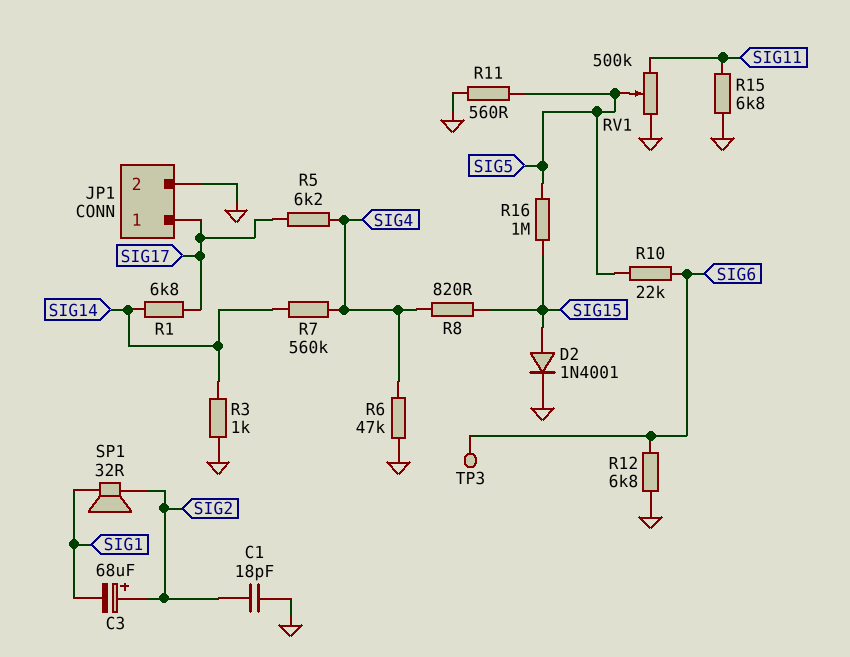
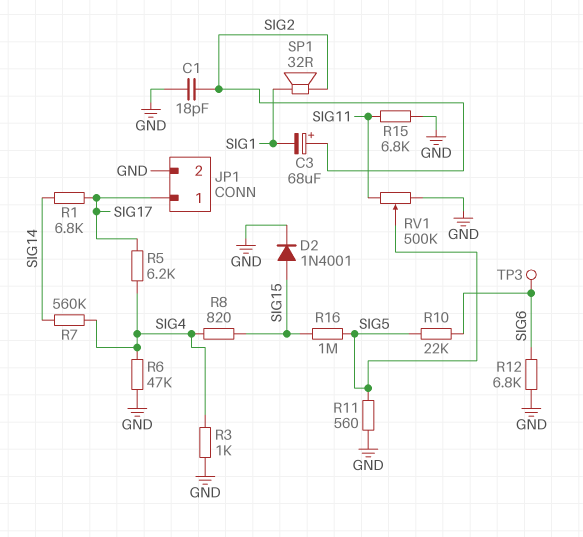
R3: 1k (GND, SIG14) -> 1k (GND, SIG4)

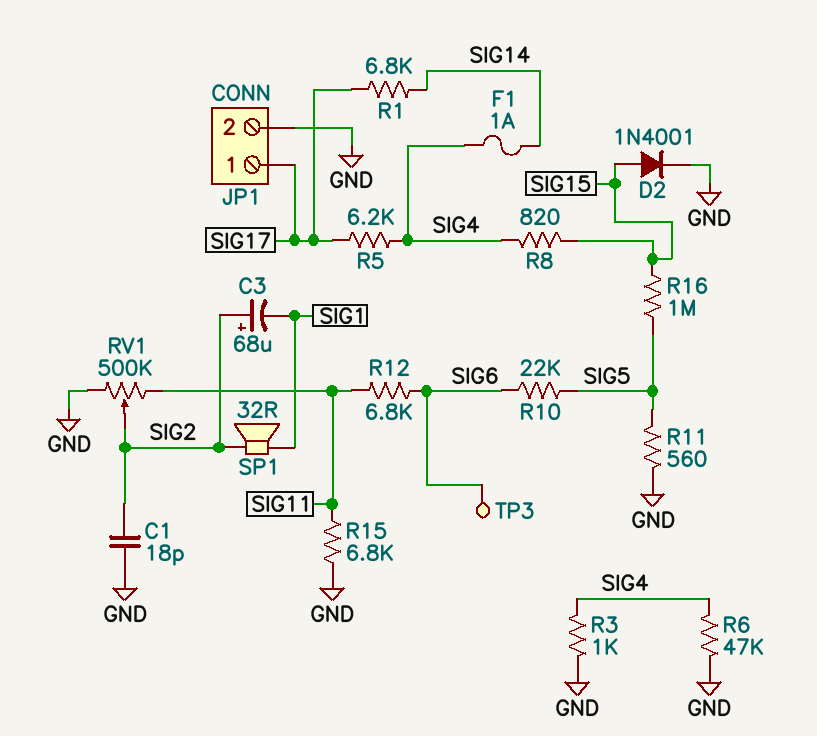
F1: none -> 1A (SIG4, SIG14)
R7: 560k (SIG4, SIG14) -> none
R12: 6.8k (GND, SIG6) -> 6.8k (SIG6, SIG11)
RV1: 500k (GND, SIG11, wiper SIG5) -> 500k (GND, SIG11, wiper SIG2)

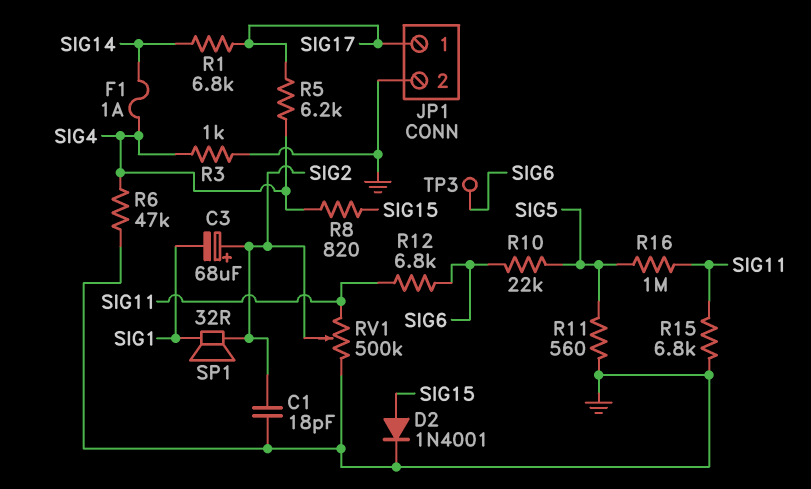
R16: 1M (SIG5, SIG15) -> 1M (SIG5, SIG11)

